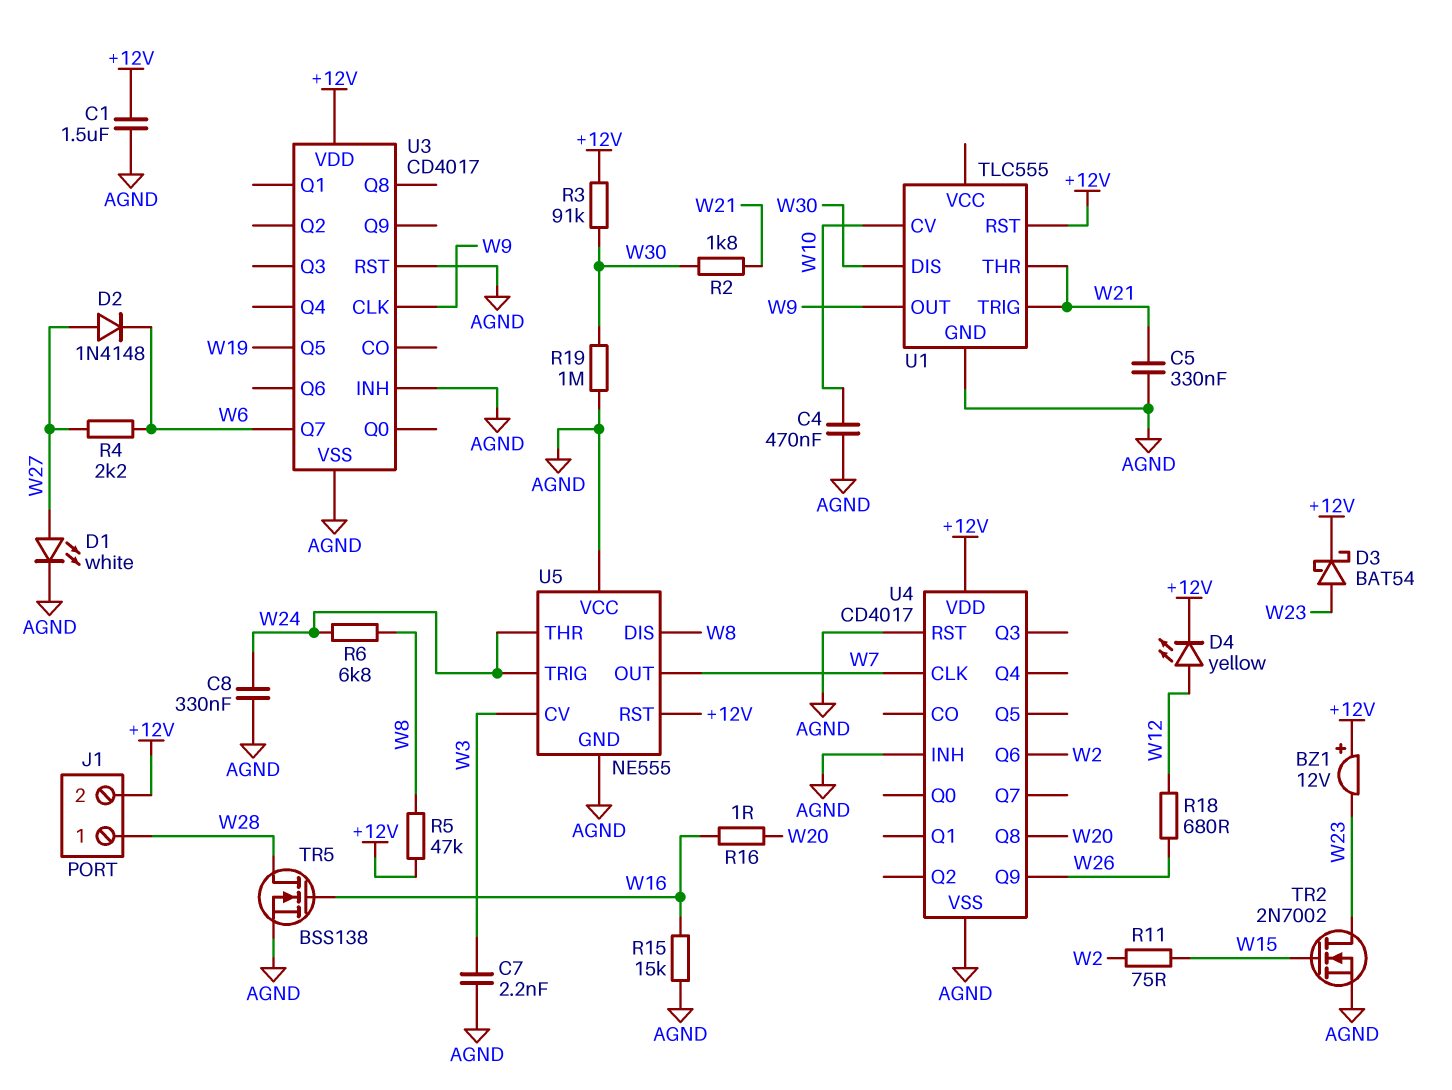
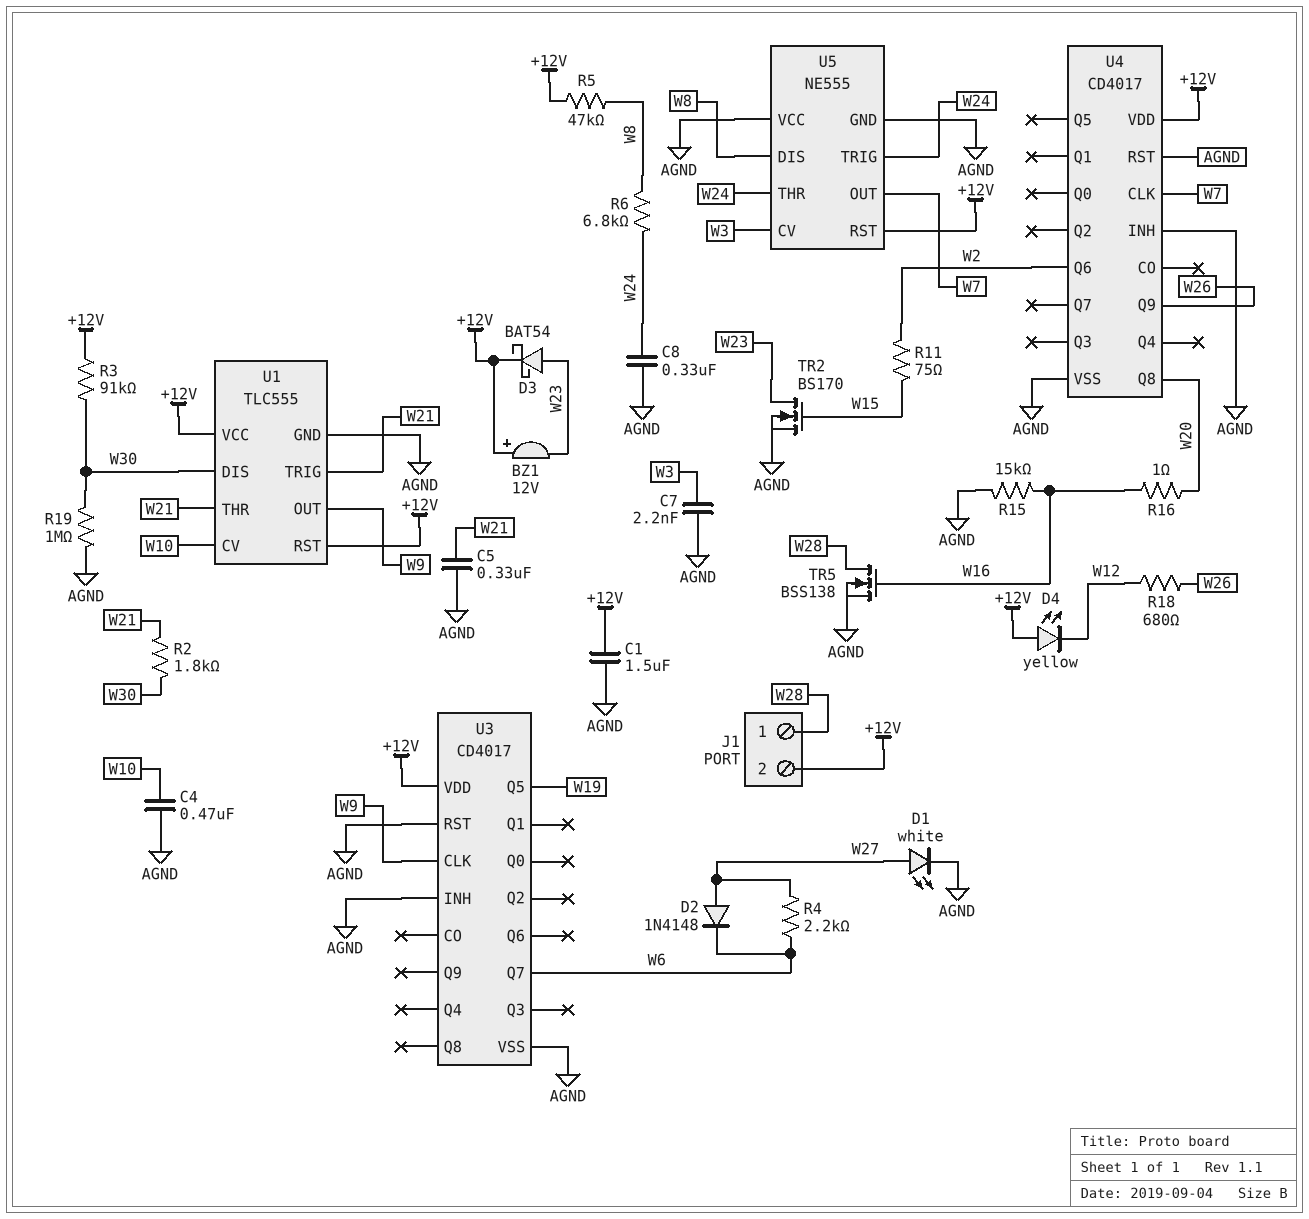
D4: LED yellow (A W12, K +12V) -> LED yellow (A +12V, K W12)
TR2: NMOS 2N7002 (G W15, D W23, S AGND) -> NMOS BS170 (G W15, D W23, S AGND)
U1 pin VCC: none -> +12V

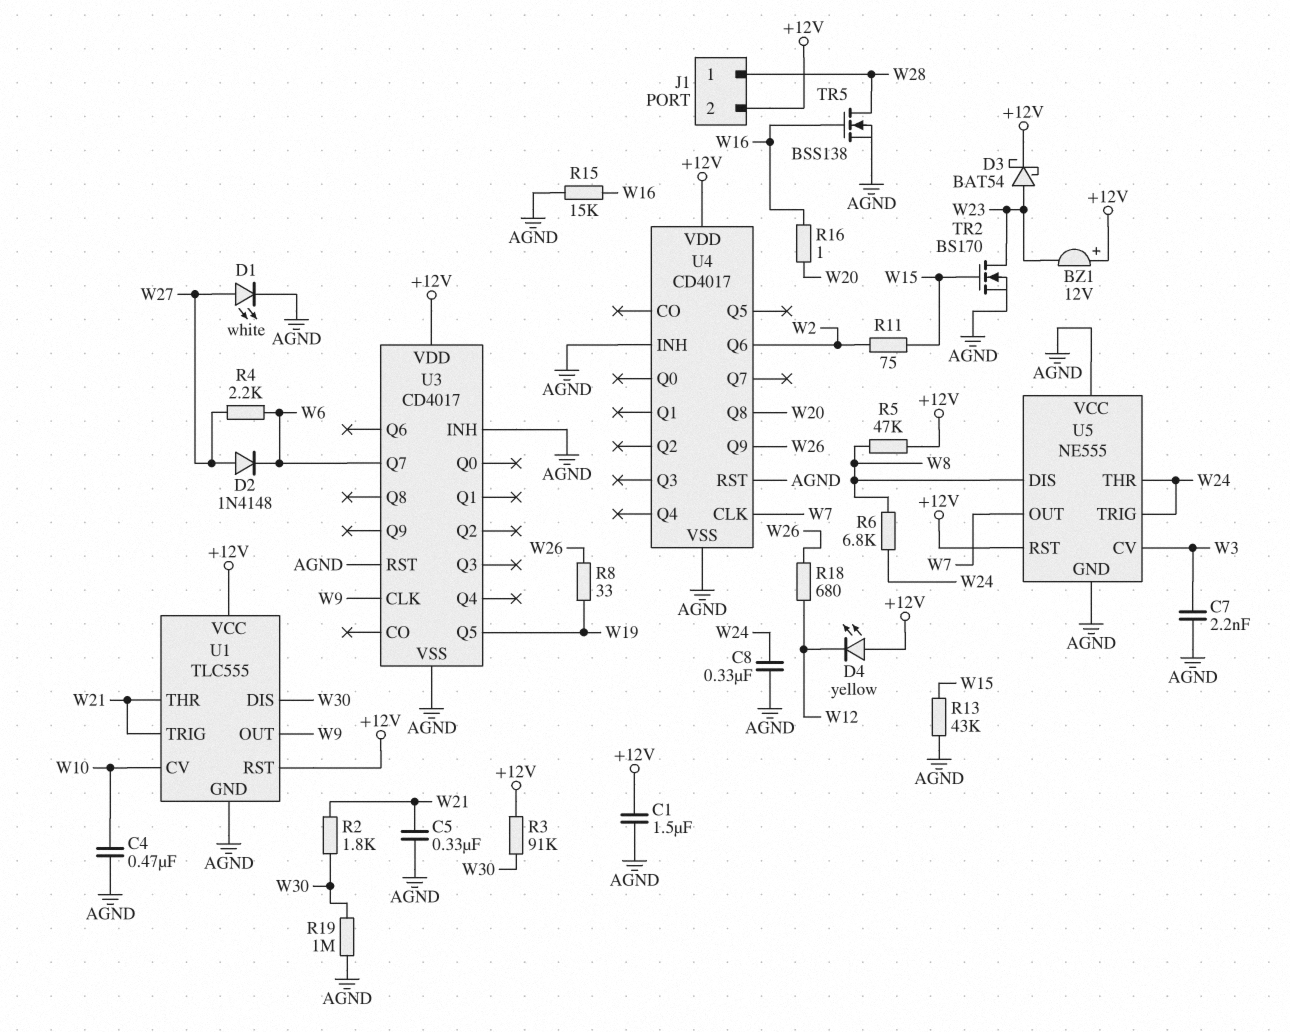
R8: none -> 33 (W19, W26)
R13: none -> 43k (AGND, W15)

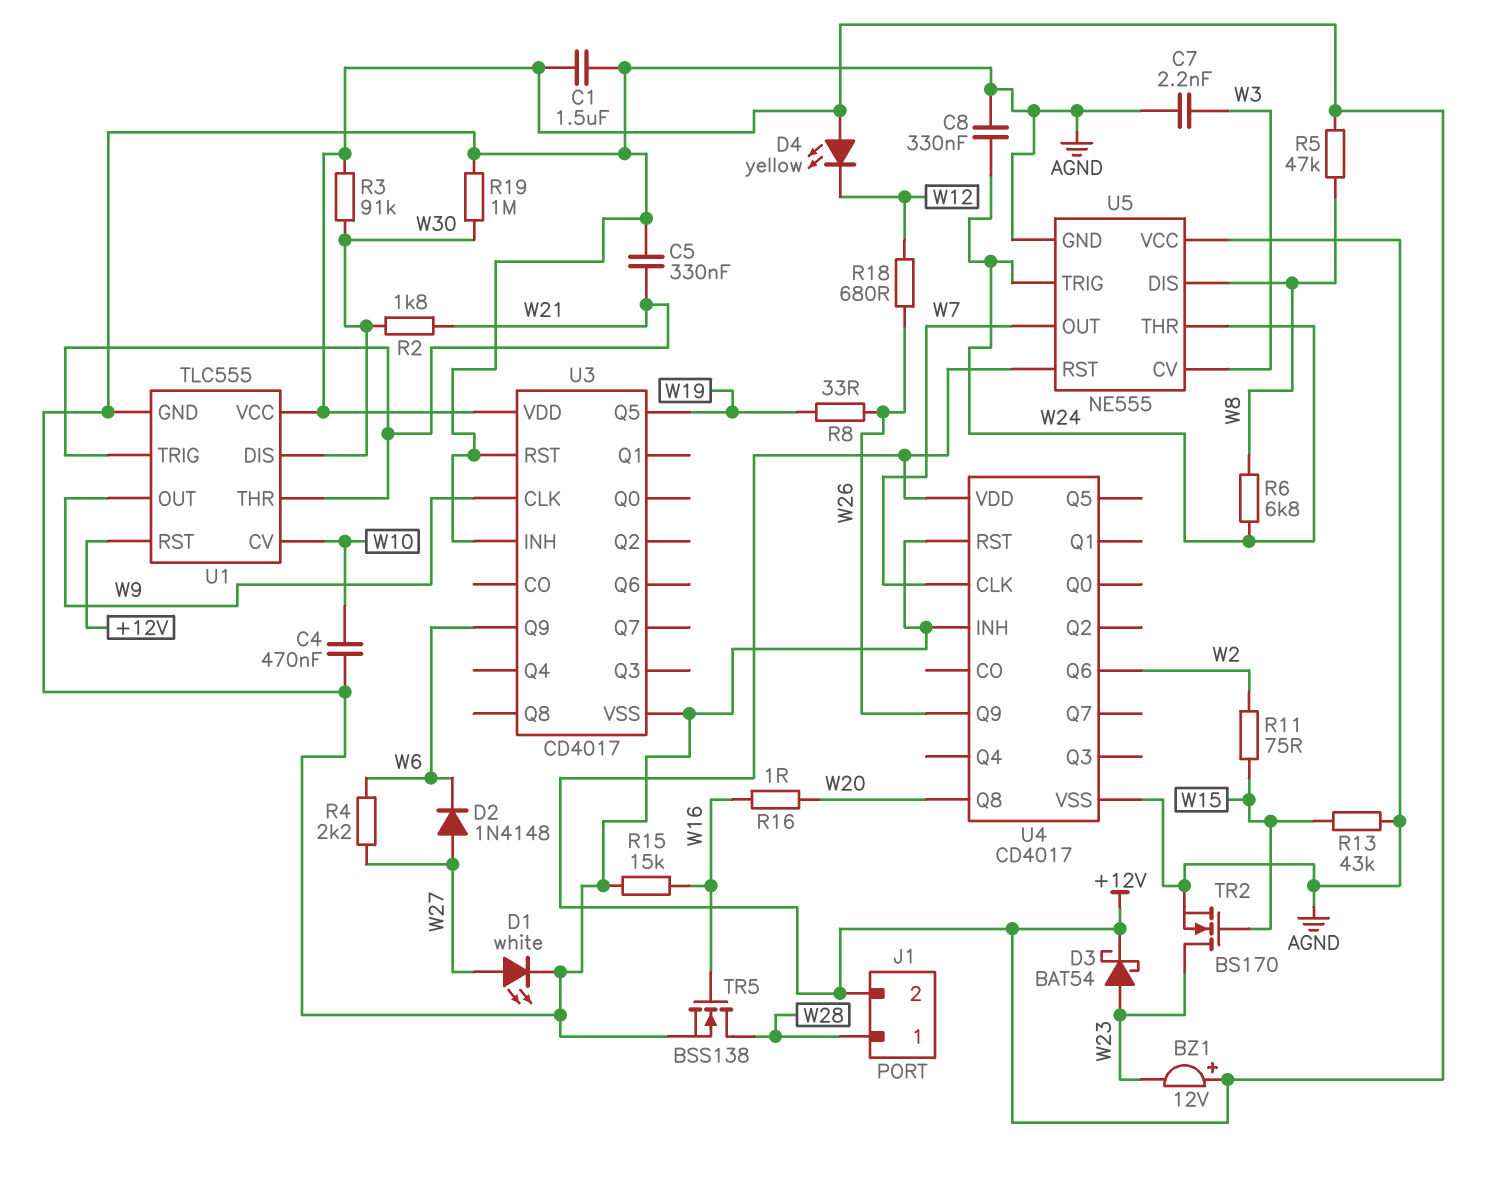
U3 pin Q7: W6 -> none
U3 pin Q9: none -> W6

